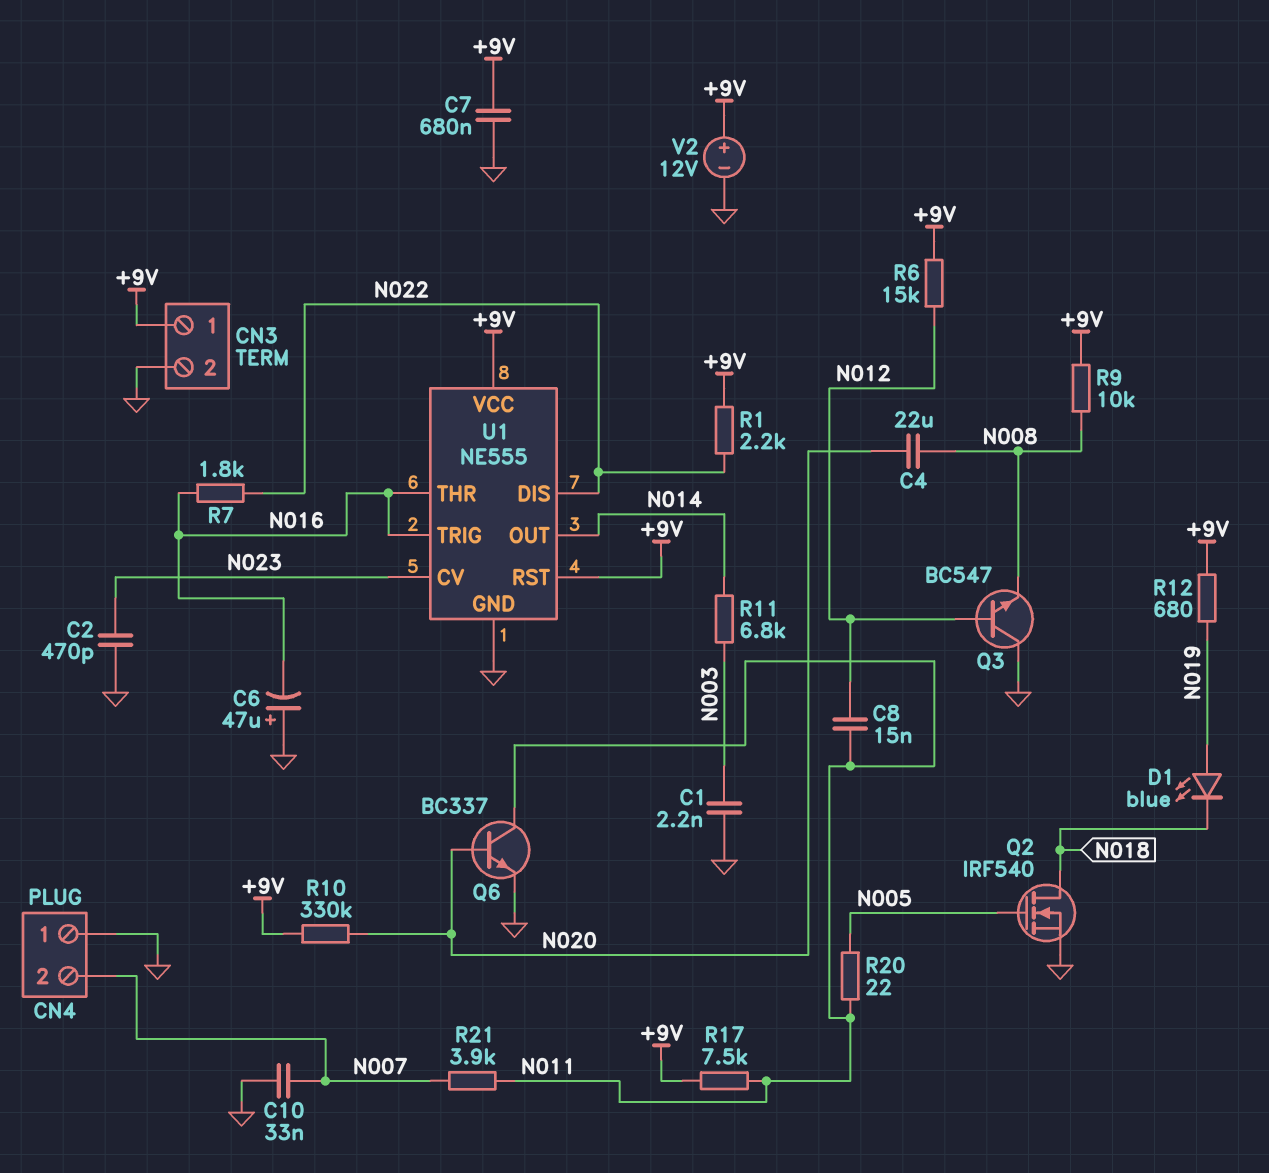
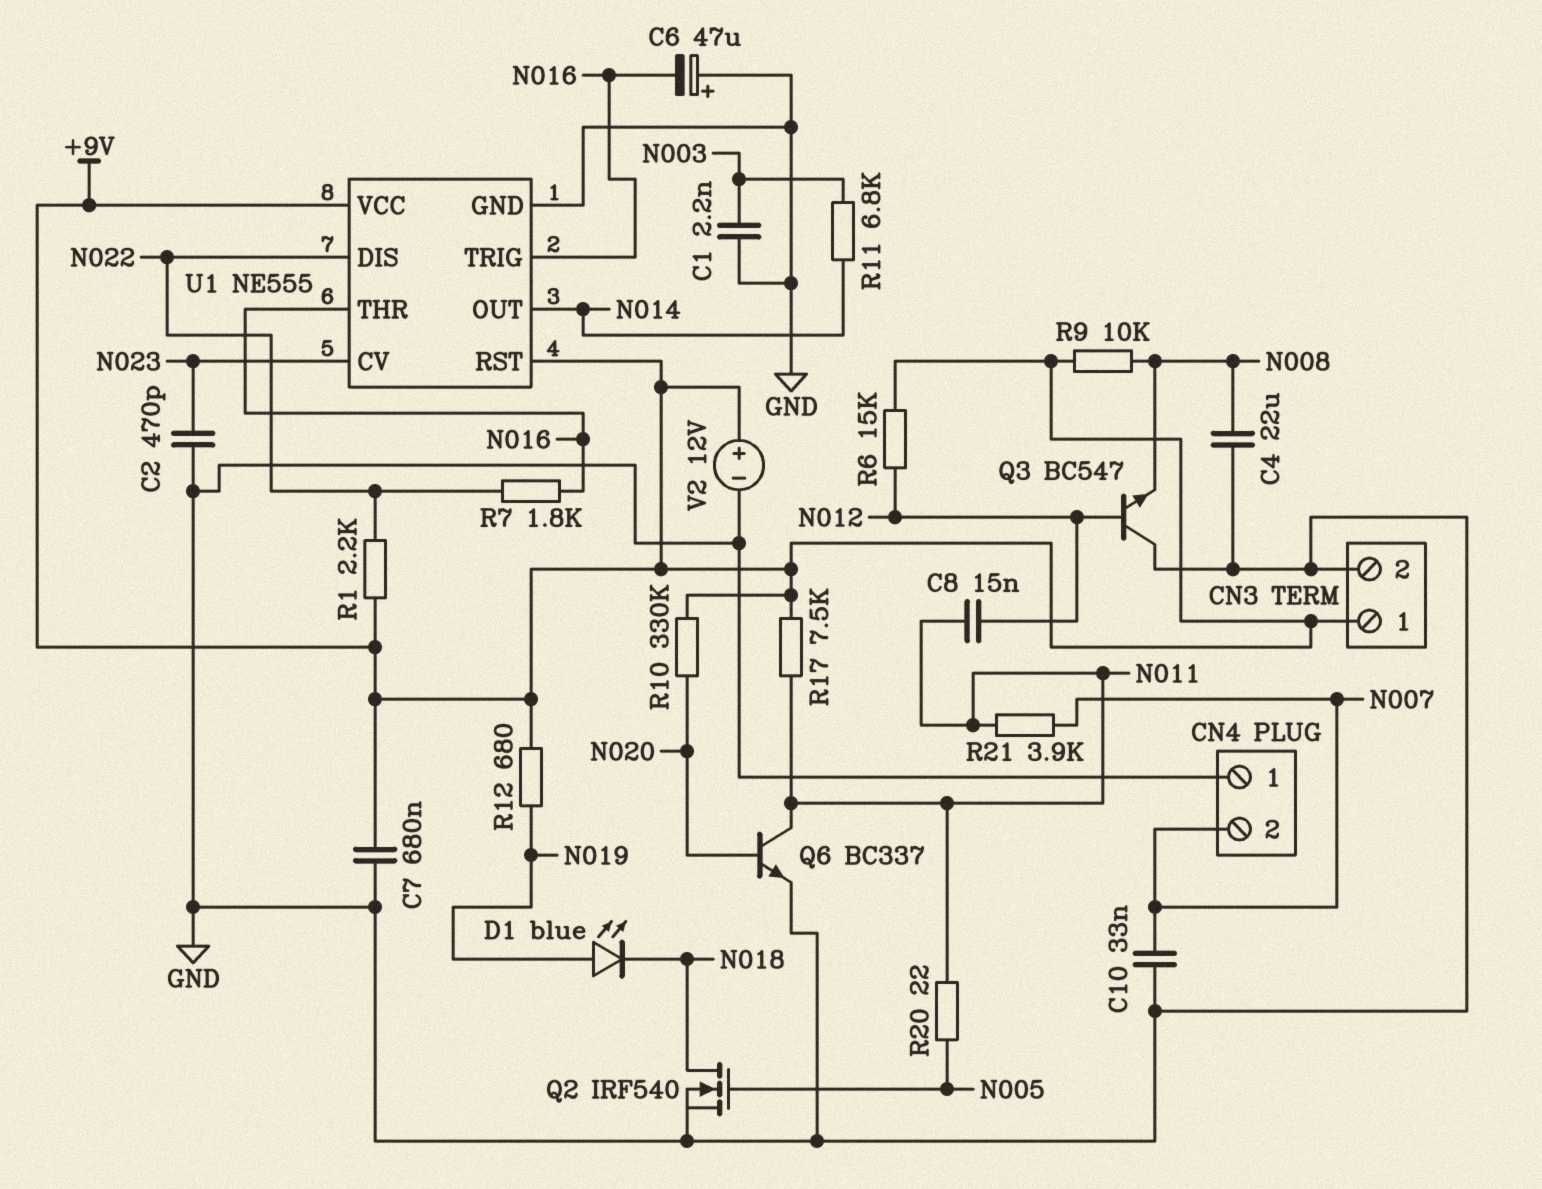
C4: 22uF (N008, N020) -> 22uF (GND, N008)

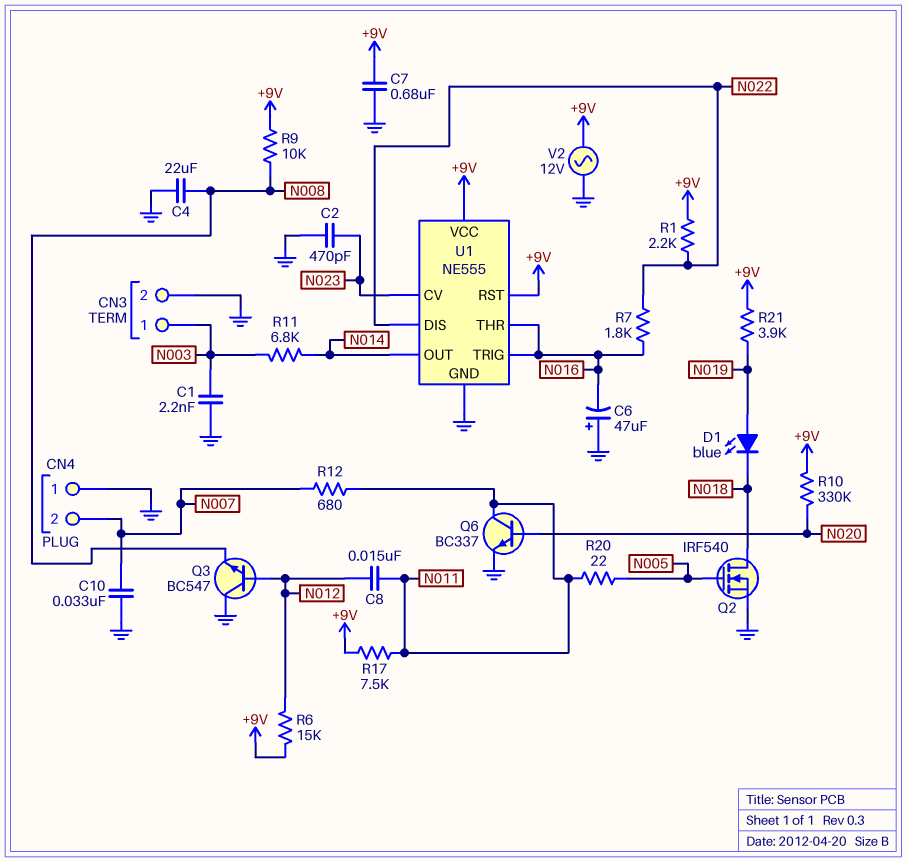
CN3 pin 1: +9V -> N003
R12: 680 (+9V, N019) -> 680 (N007, N011)
R21: 3.9k (N007, N011) -> 3.9k (+9V, N019)
V2: 12V (plus +9V, minus GND) -> AC 12V (+9V, GND)

